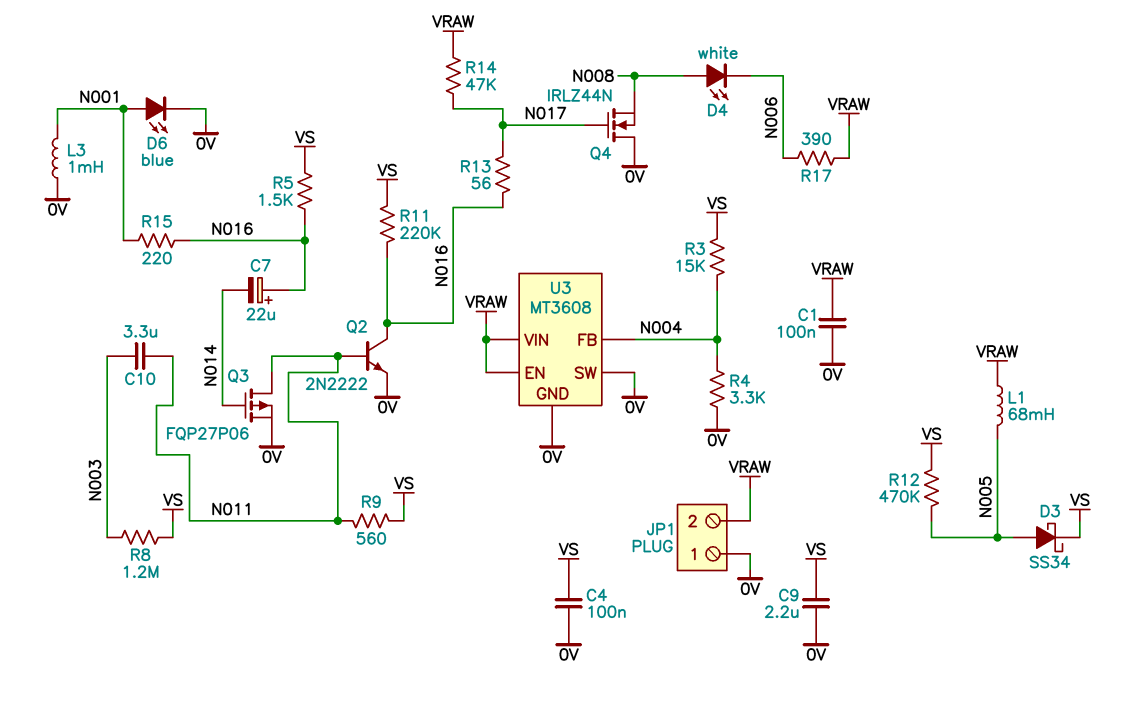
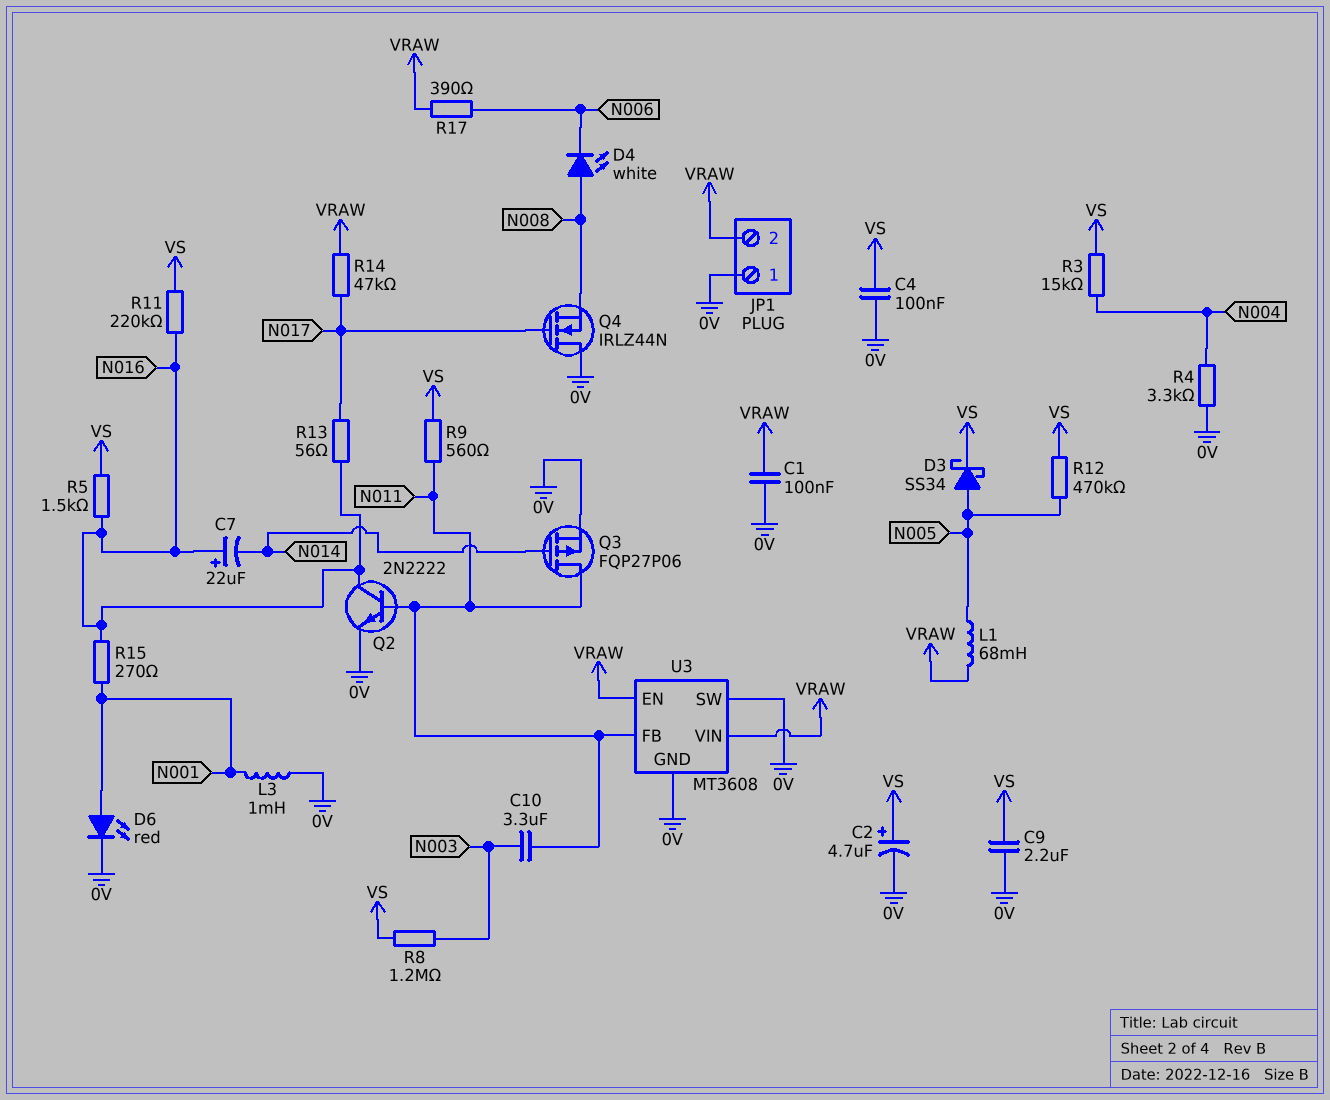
C2: none -> 4.7uF (plus VS, minus 0V)
D6: LED blue (A N001, K 0V) -> LED red (A N001, K 0V)
R15: 220 (N001, N016) -> 270 (N001, N016)
U3 pin FB: N004 -> N011

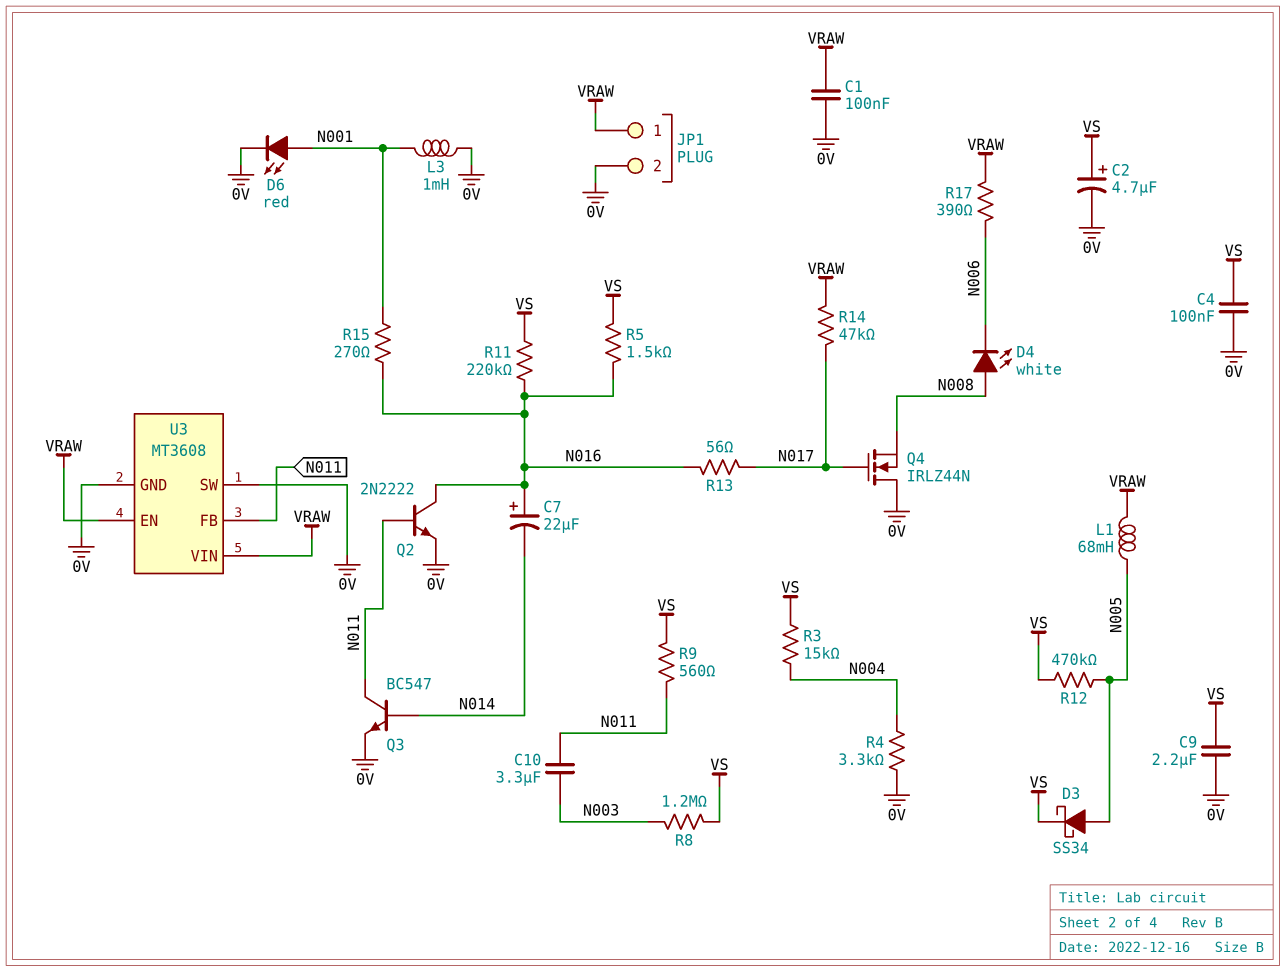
JP1 pin 1: 0V -> VRAW
JP1 pin 2: VRAW -> 0V
Q3: PMOS FQP27P06 (G N014, D N011, S 0V) -> NPN BC547 (B N014, C N011, E 0V)

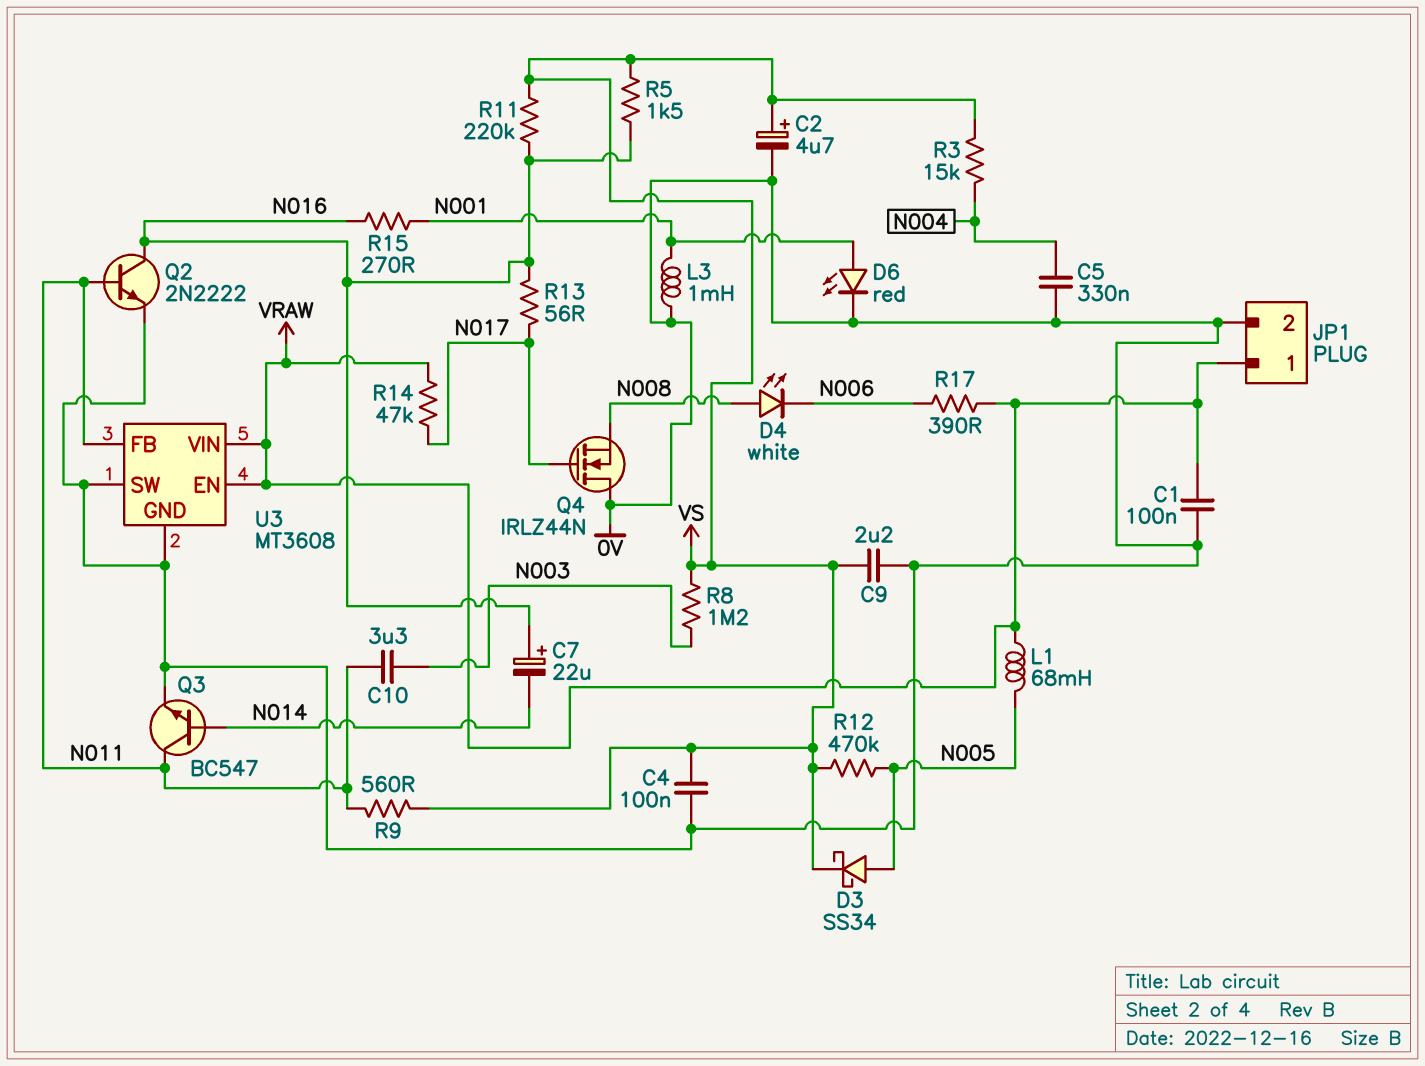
C5: none -> 330nF (0V, N004)
R4: 3.3k (0V, N004) -> none

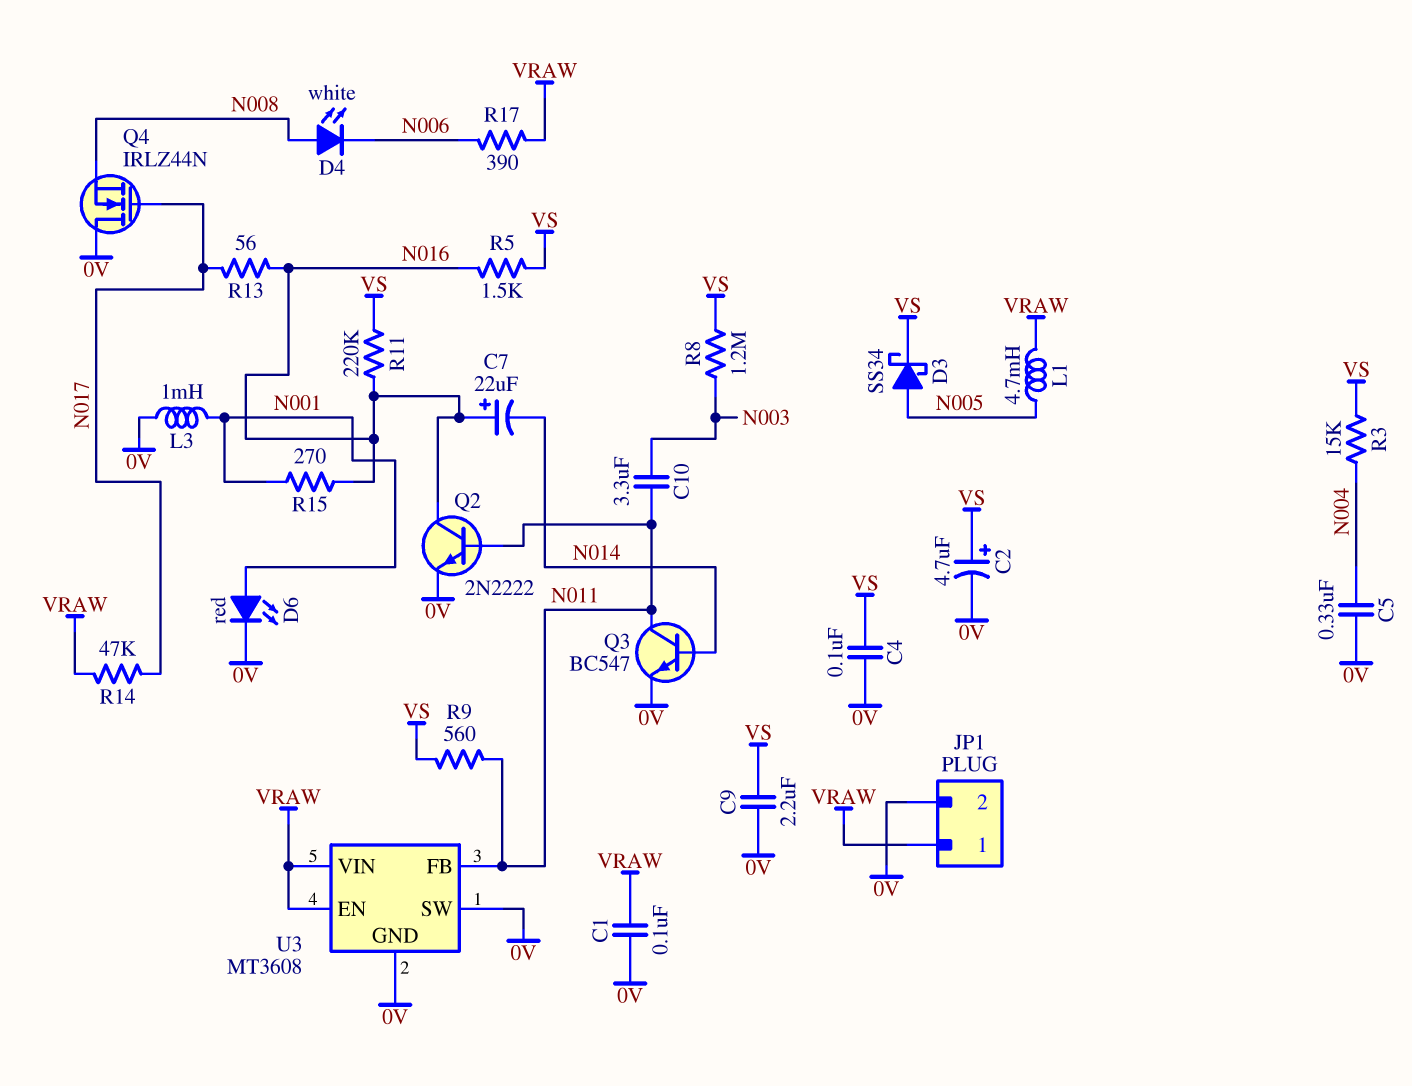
L1: 68mH (N005, VRAW) -> 4.7mH (N005, VRAW)
R12: 470k (N005, VS) -> none

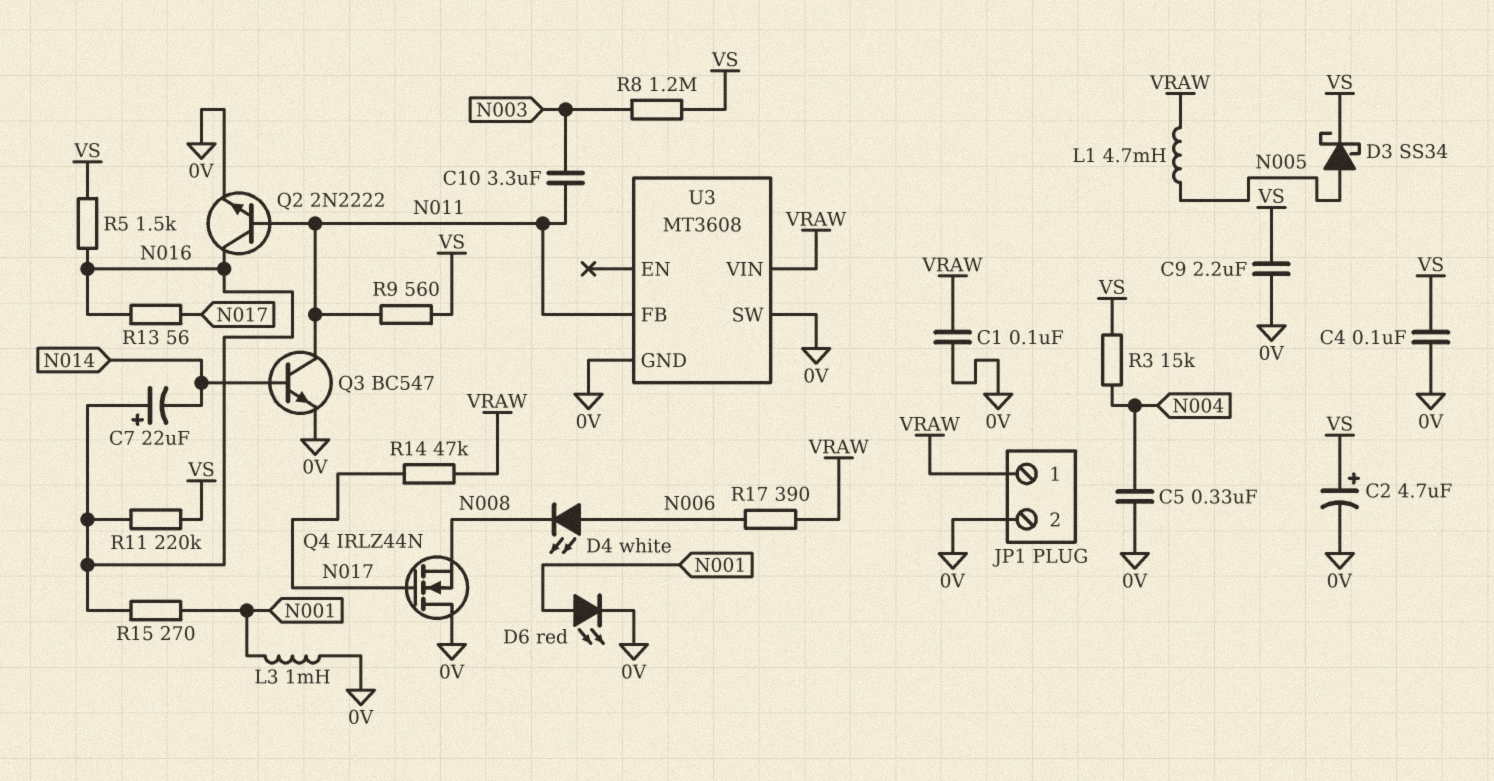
D4: LED white (A N008, K N006) -> LED white (A N006, K N008)
U3 pin EN: VRAW -> none

